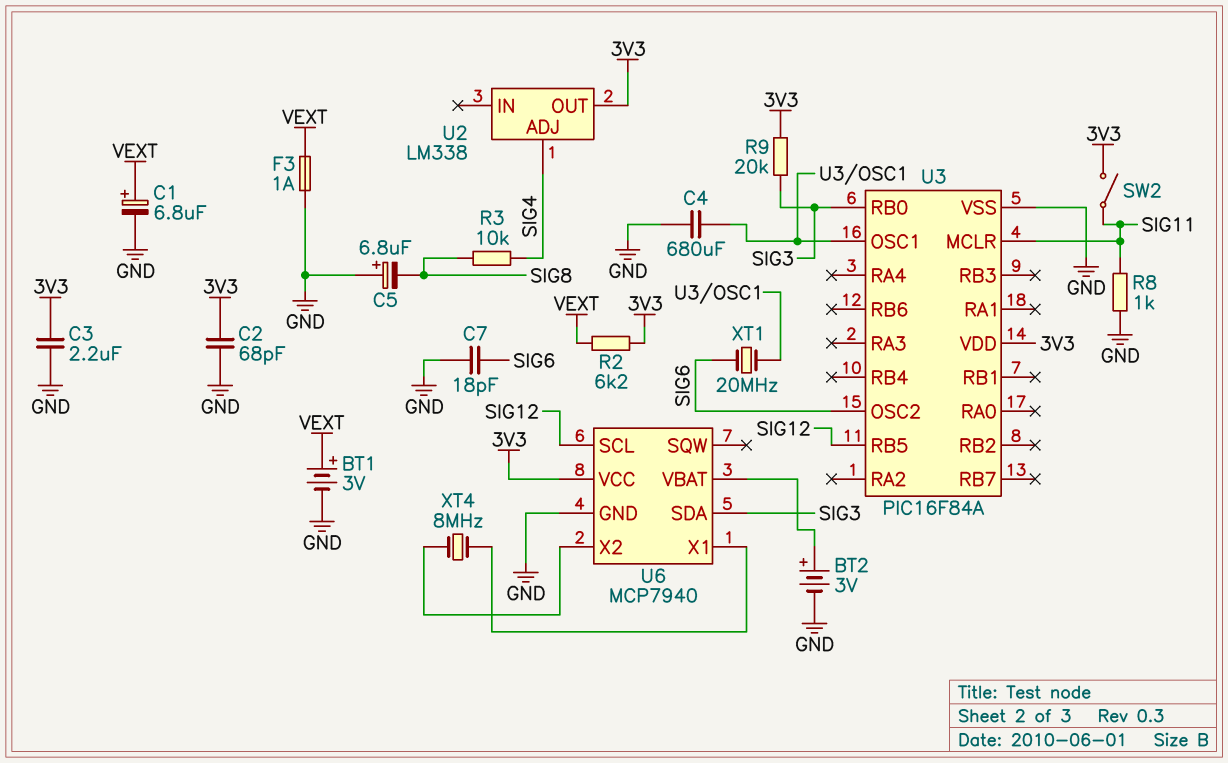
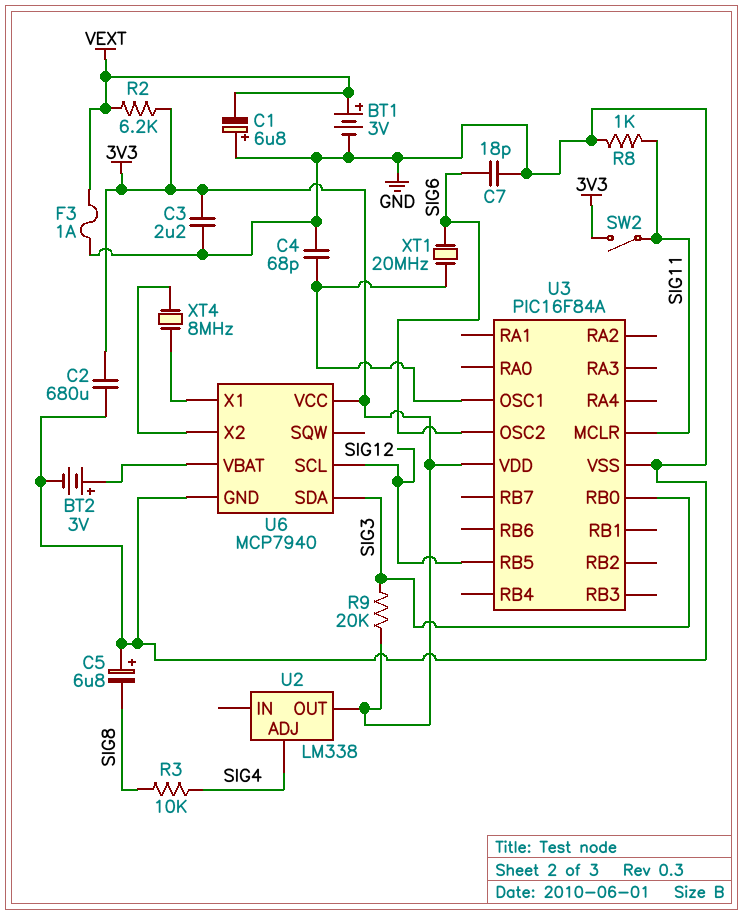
C1: 6.8uF (plus VEXT, minus GND) -> 6.8uF (plus GND, minus VEXT)
C2: 68pF (3V3, GND) -> 680uF (3V3, GND)
C4: 680uF (GND, U3/OSC1) -> 68pF (GND, U3/OSC1)

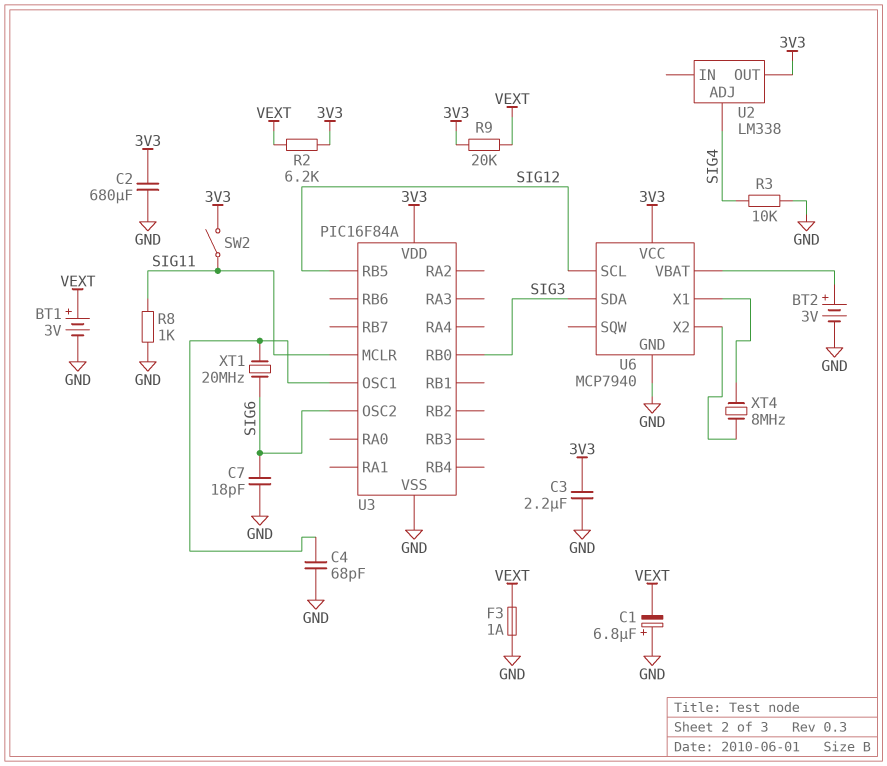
C5: 6.8uF (plus GND, minus SIG8) -> none
R3: 10k (SIG4, SIG8) -> 10k (GND, SIG4)
R9: 20k (3V3, SIG3) -> 20k (3V3, VEXT)

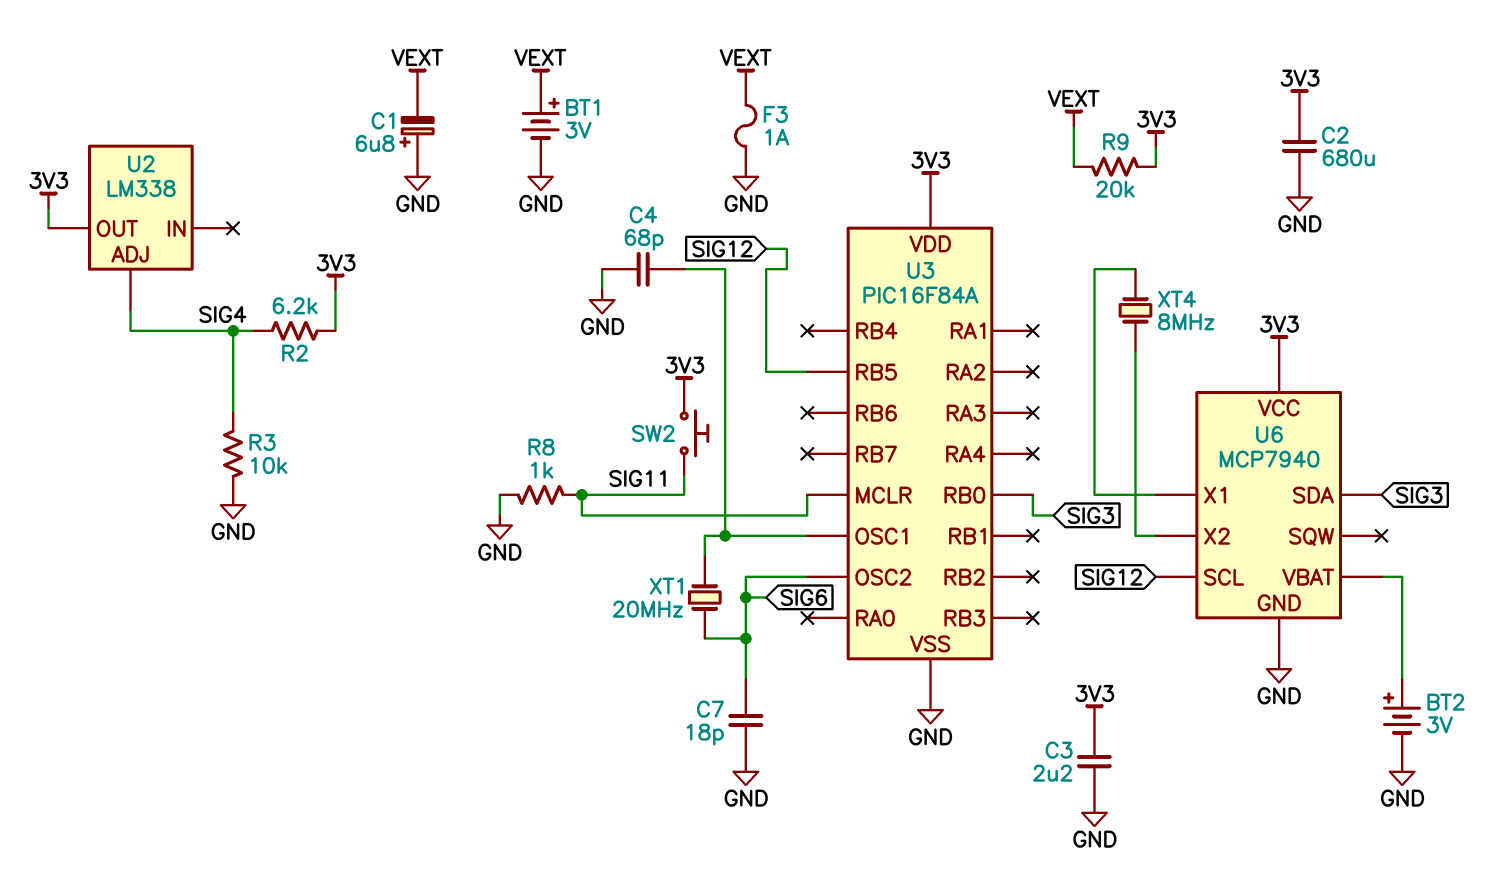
R2: 6.2k (3V3, VEXT) -> 6.2k (3V3, SIG4)
SW2: switch (3V3, SIG11) -> button (3V3, SIG11)

